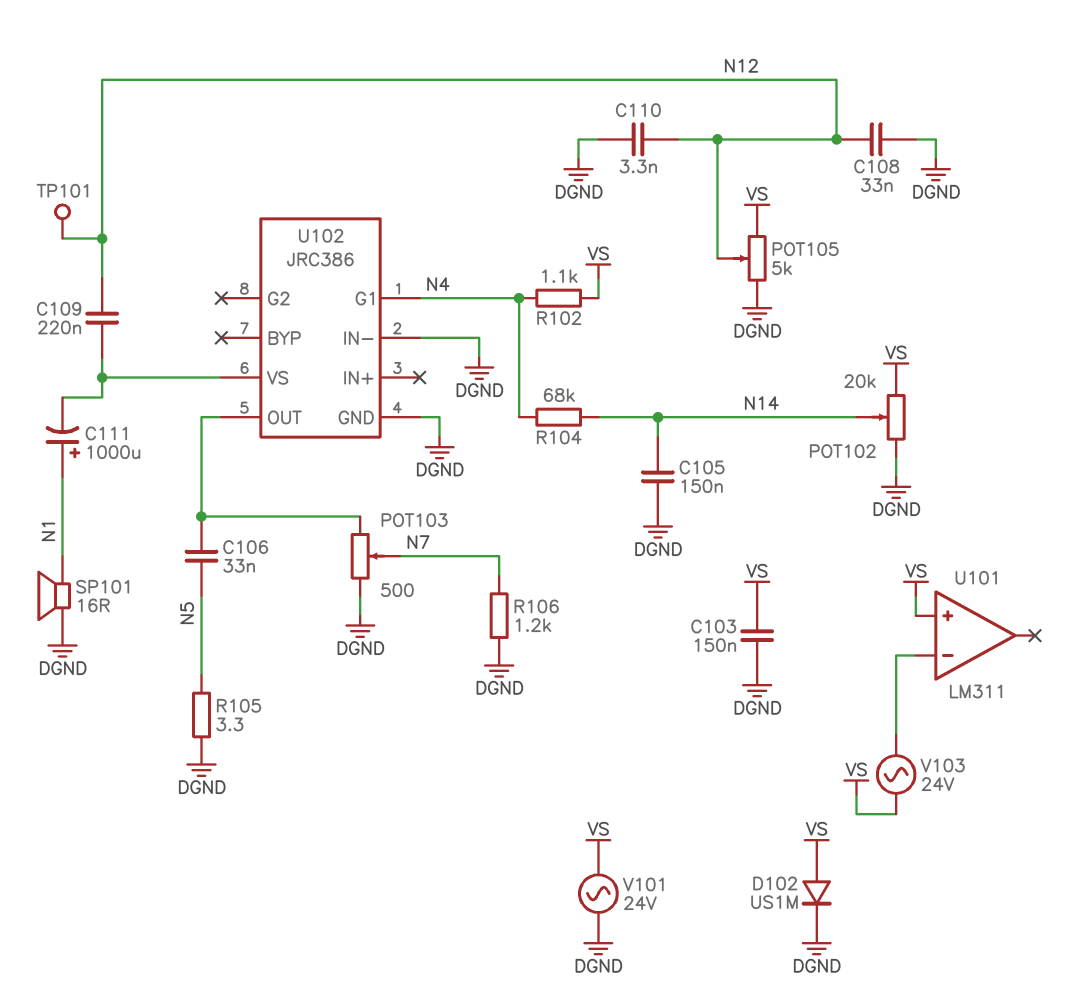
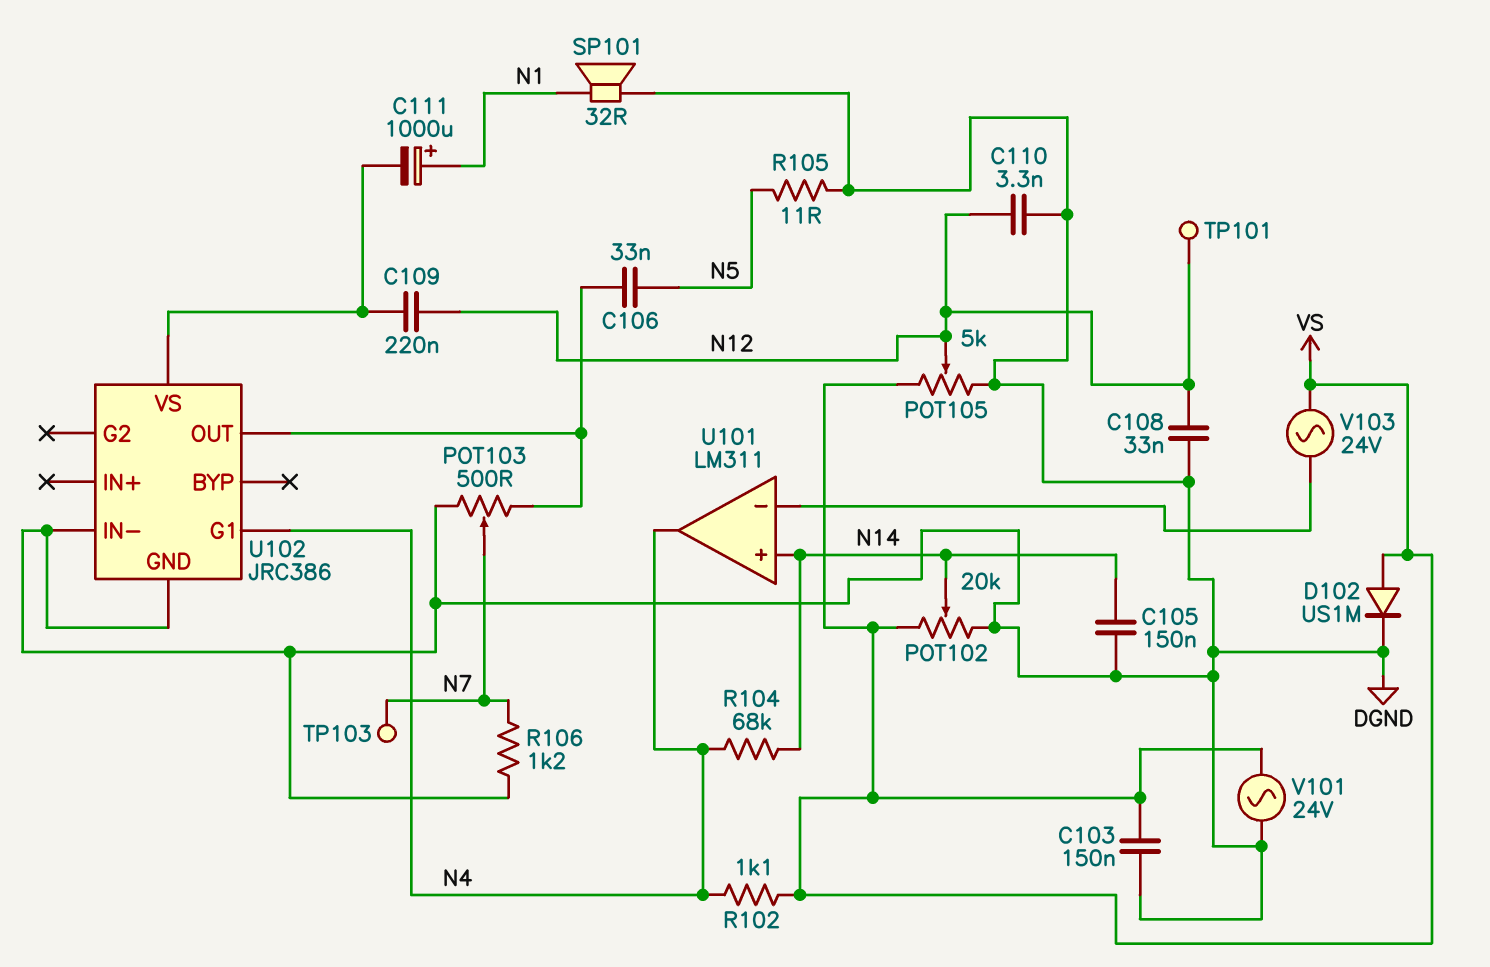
R105: 3.3 (DGND, N5) -> 11 (DGND, N5)
SP101: speaker 16R (DGND, N1) -> speaker 32R (DGND, N1)
TP103: none -> test point (N7)
U101 pin in+: VS -> N14
U101 pin out: none -> N4

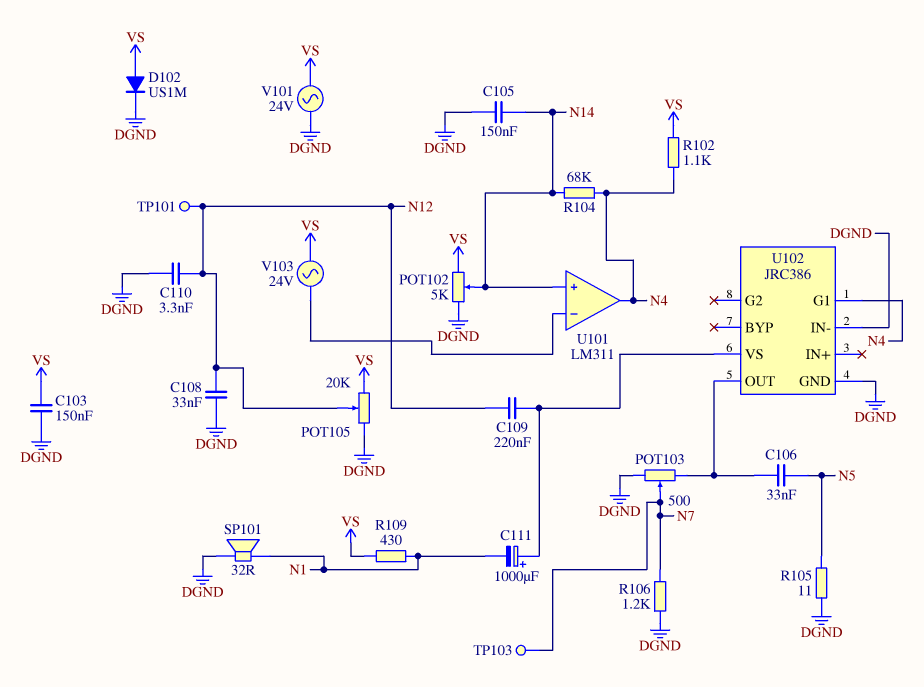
C111: 1000uF (plus N1, minus U102/VS) -> 1000uF (plus U102/VS, minus N1)
POT102: 20k (DGND, VS, wiper N14) -> 5k (DGND, VS, wiper N14)
POT105: 5k (DGND, VS, wiper N12) -> 20k (DGND, VS, wiper N12)
R109: none -> 430 (N1, VS)

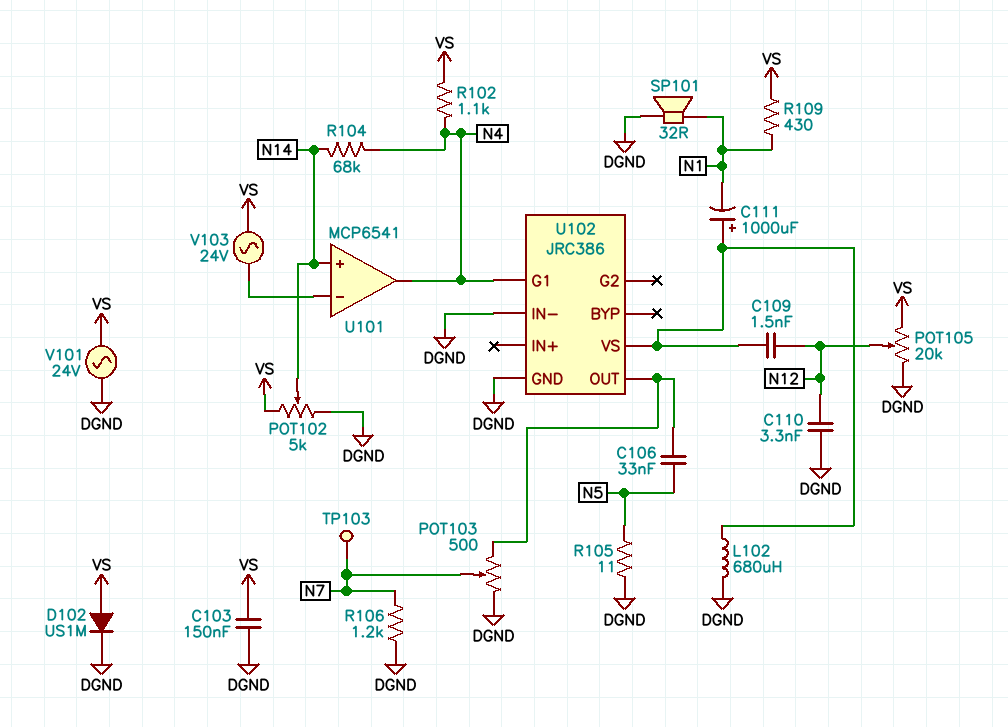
C105: 150nF (DGND, N14) -> none
C108: 33nF (DGND, N12) -> none
C109: 220nF (N12, U102/VS) -> 1.5nF (N12, U102/VS)
L102: none -> 680uH (DGND, U102/VS)
TP101: test point (N12) -> none
U101: LM311 -> MCP6541

